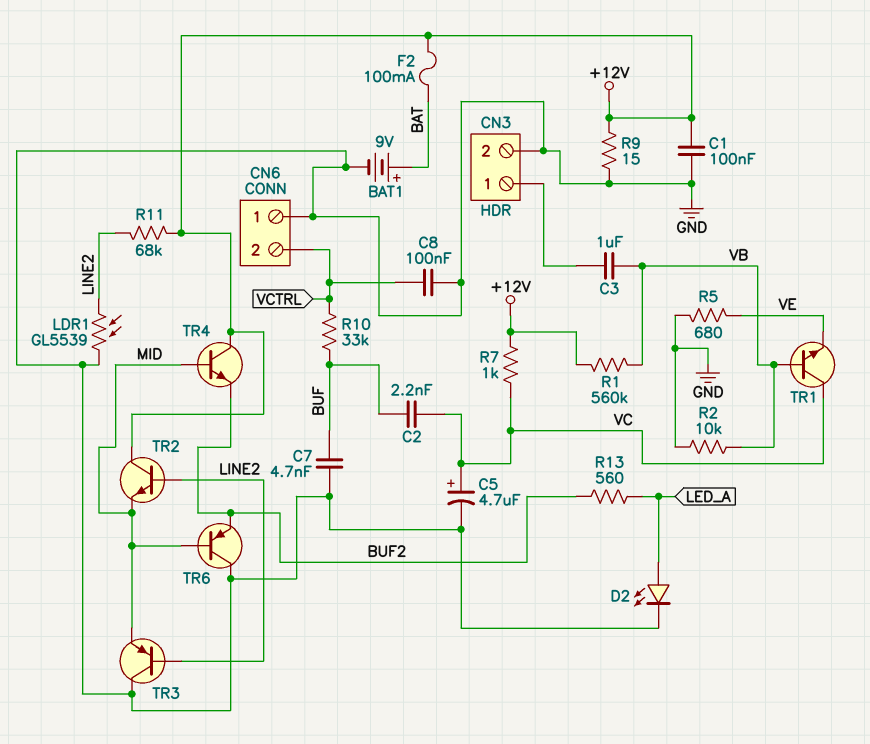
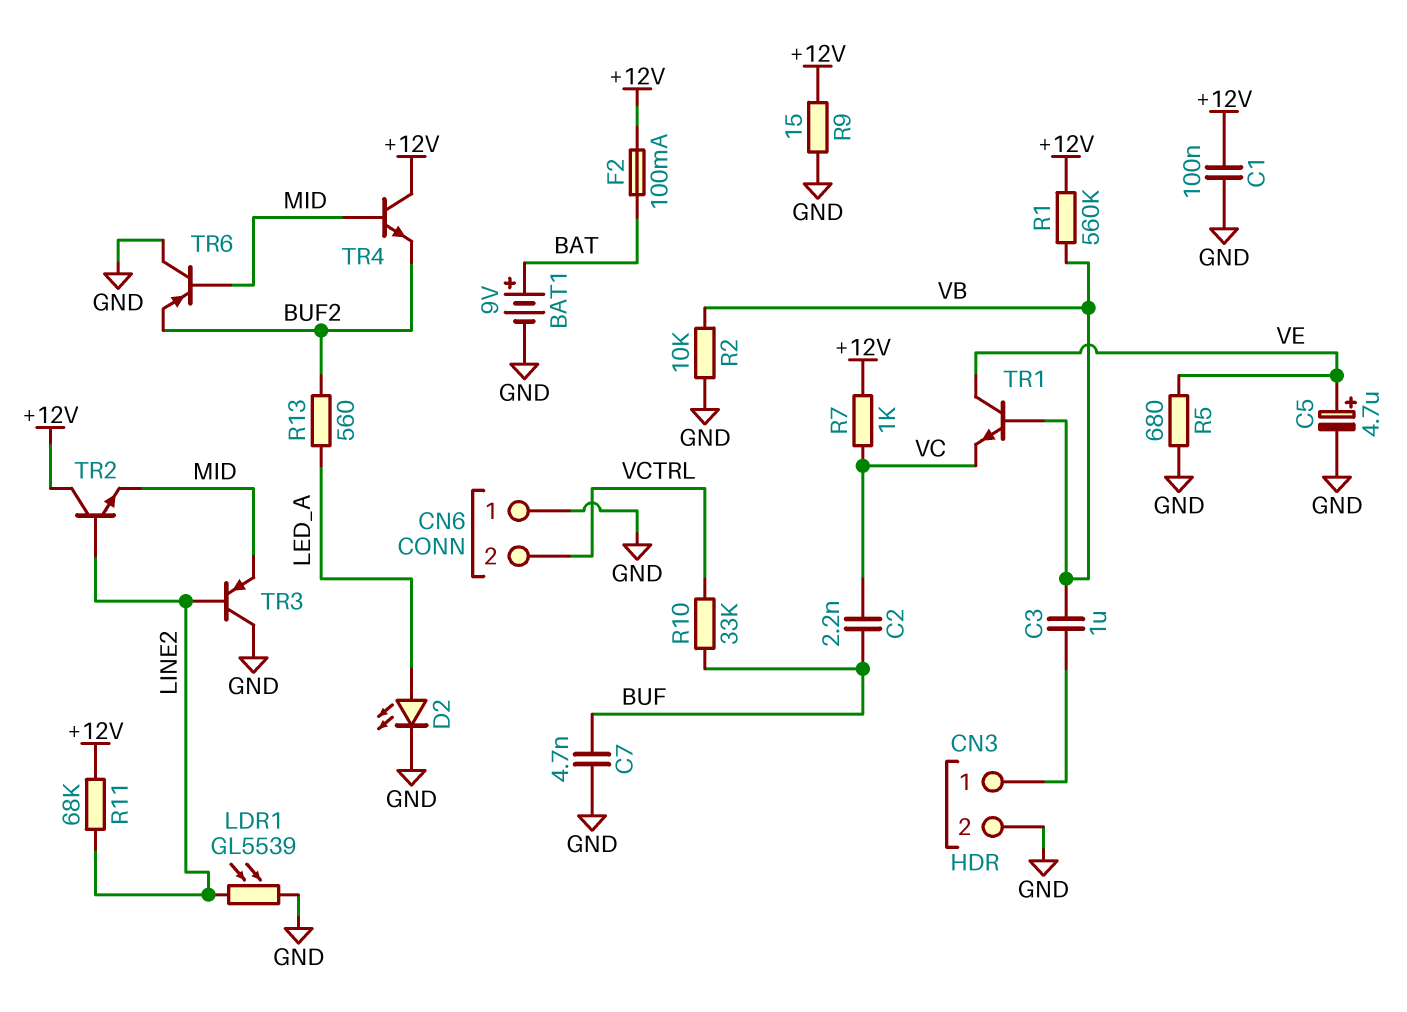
C5: 4.7uF (plus VC, minus GND) -> 4.7uF (plus VE, minus GND)
C8: 100nF (GND, VCTRL) -> none
TR1: NPN (B VB, C VC, E VE) -> NPN (B VB, C VE, E VC)

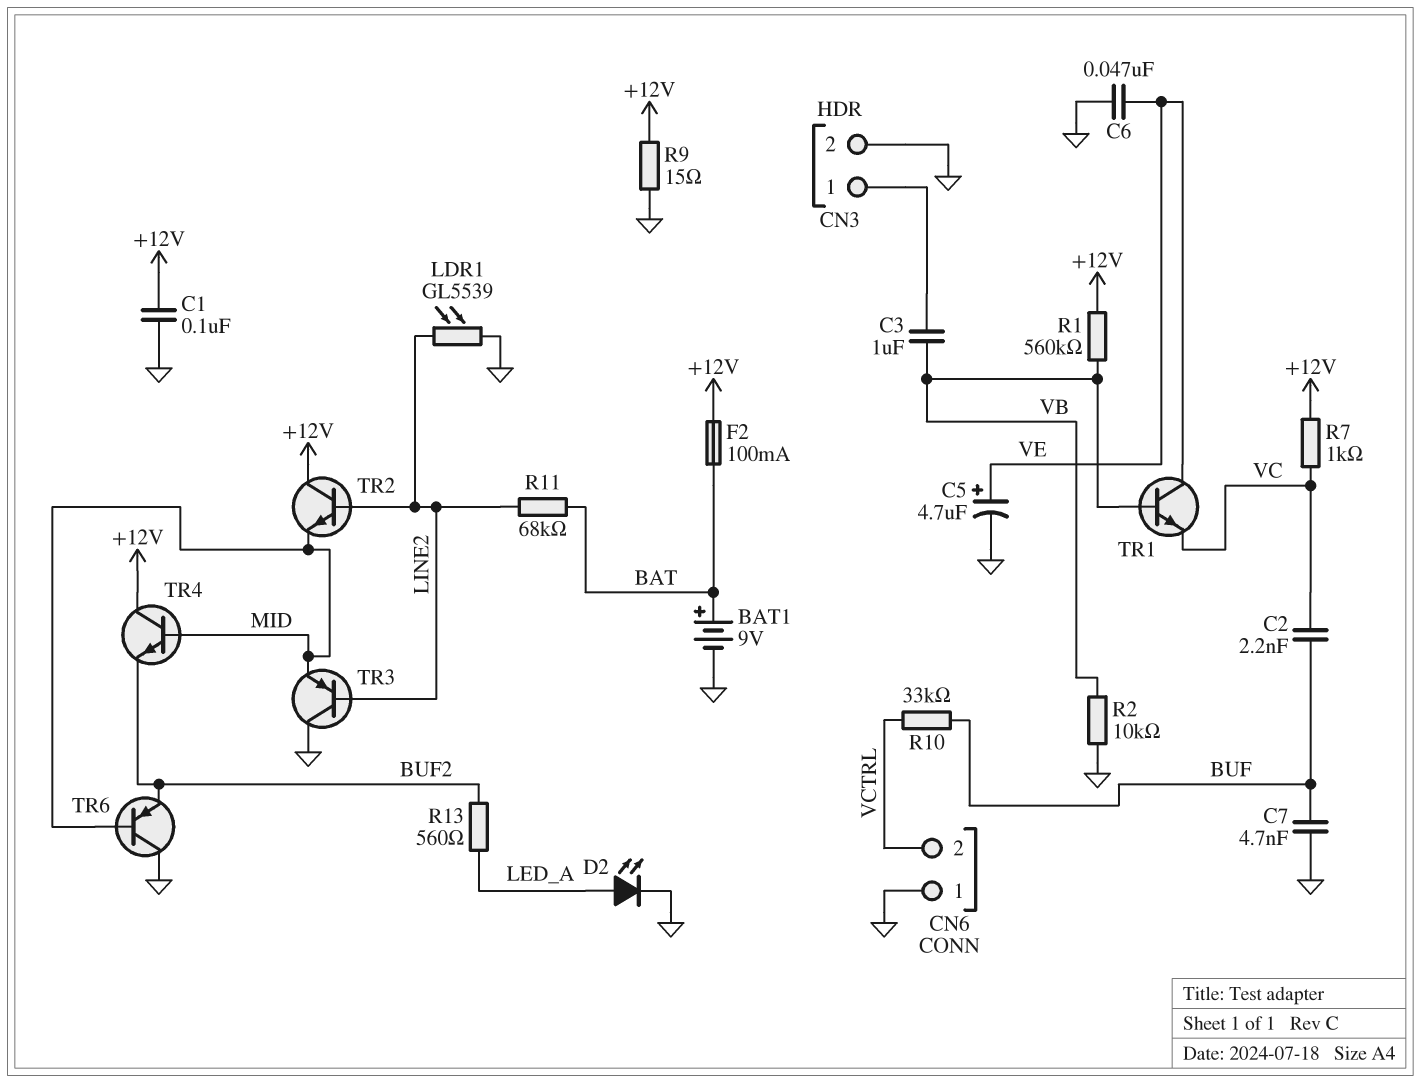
C6: none -> 47nF (GND, VE)
R5: 680 (GND, VE) -> none
R11: 68k (+12V, LINE2) -> 68k (BAT, LINE2)

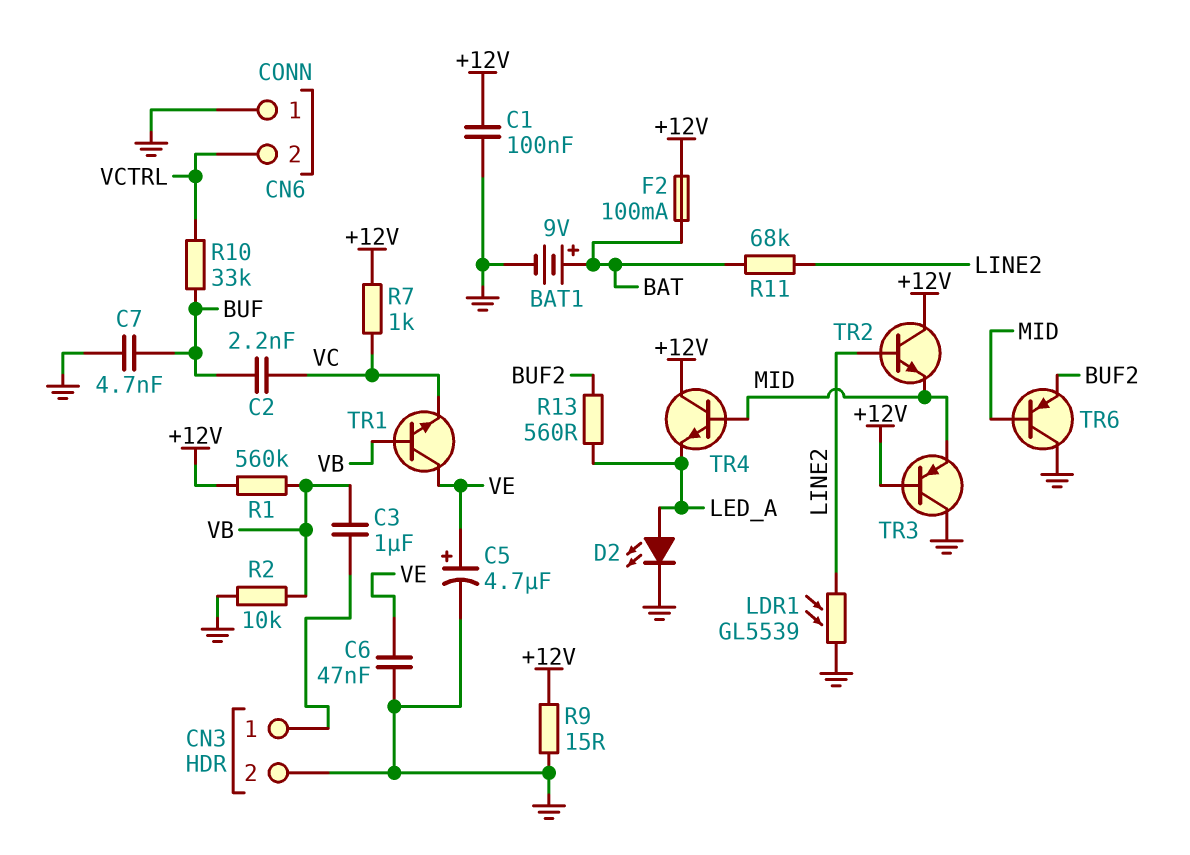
TR3: PNP (B LINE2, C GND, E MID) -> PNP (B +12V, C GND, E MID)
TR4: NPN (B MID, C +12V, E BUF2) -> NPN (B MID, C +12V, E LED_A)

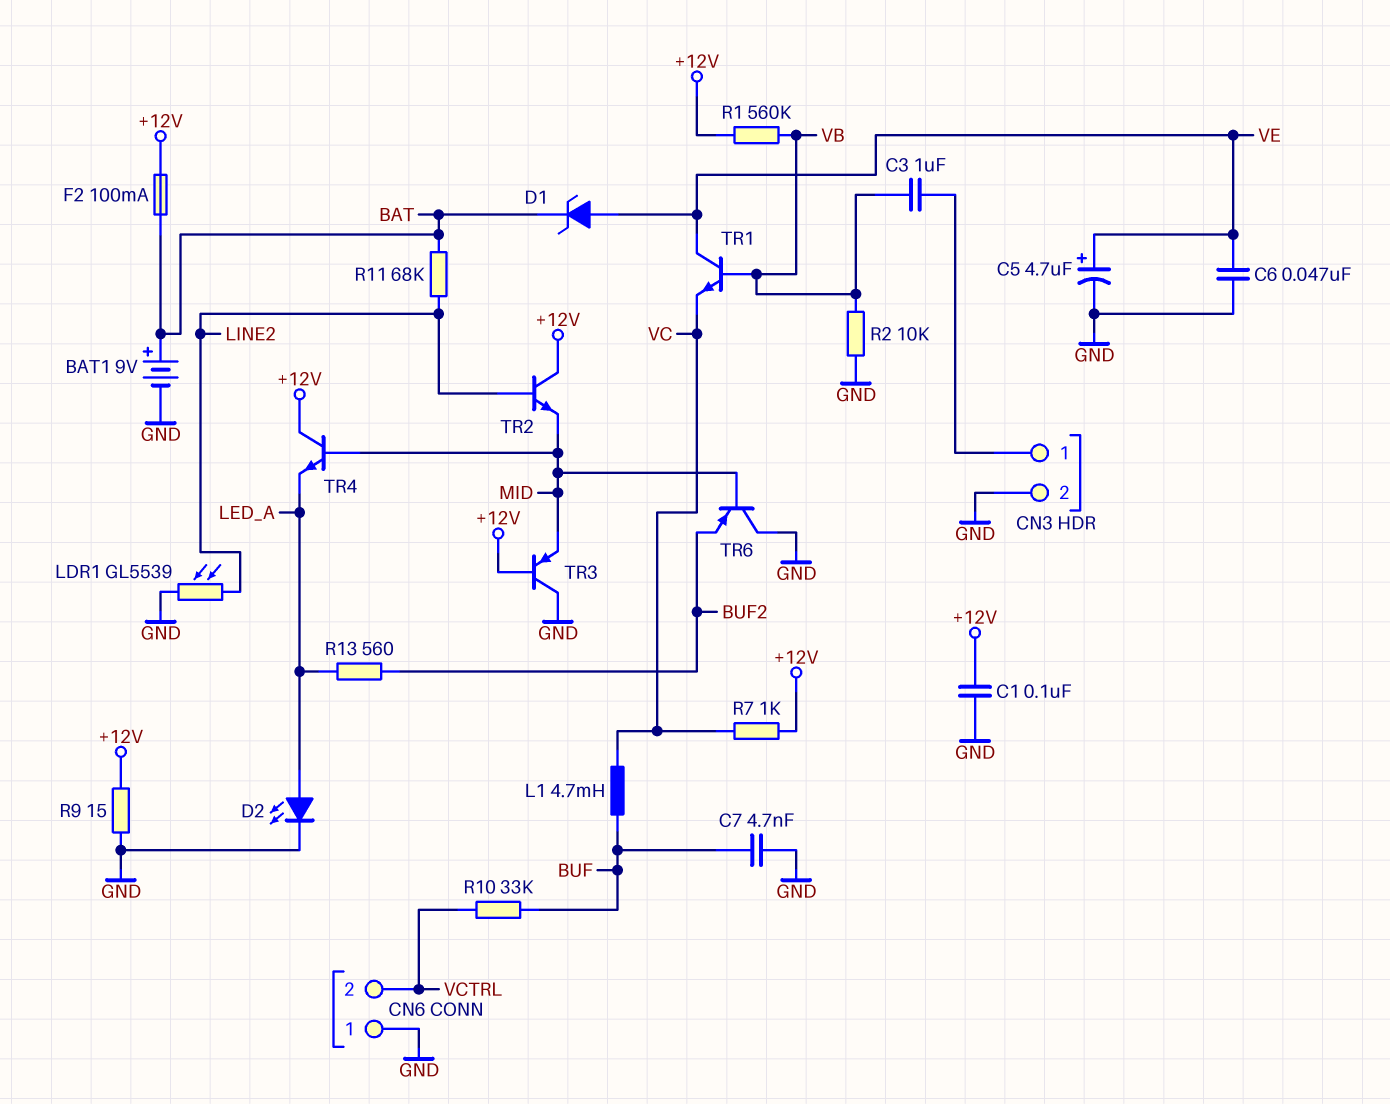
C2: 2.2nF (BUF, VC) -> none
D1: none -> zener (A VE, K BAT)
L1: none -> 4.7mH (BUF, VC)

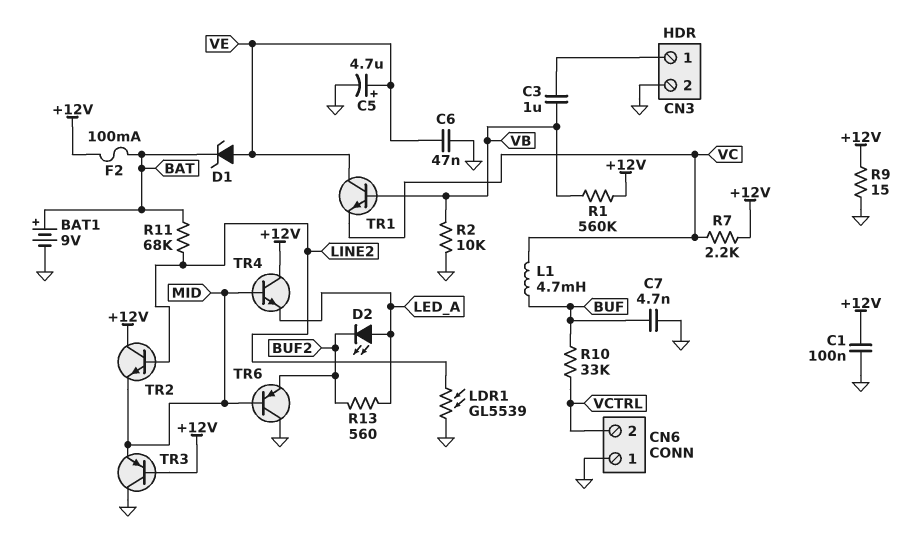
D2: LED (A LED_A, K GND) -> LED (A LED_A, K BUF2)
R7: 1k (+12V, VC) -> 2.2k (+12V, VC)

